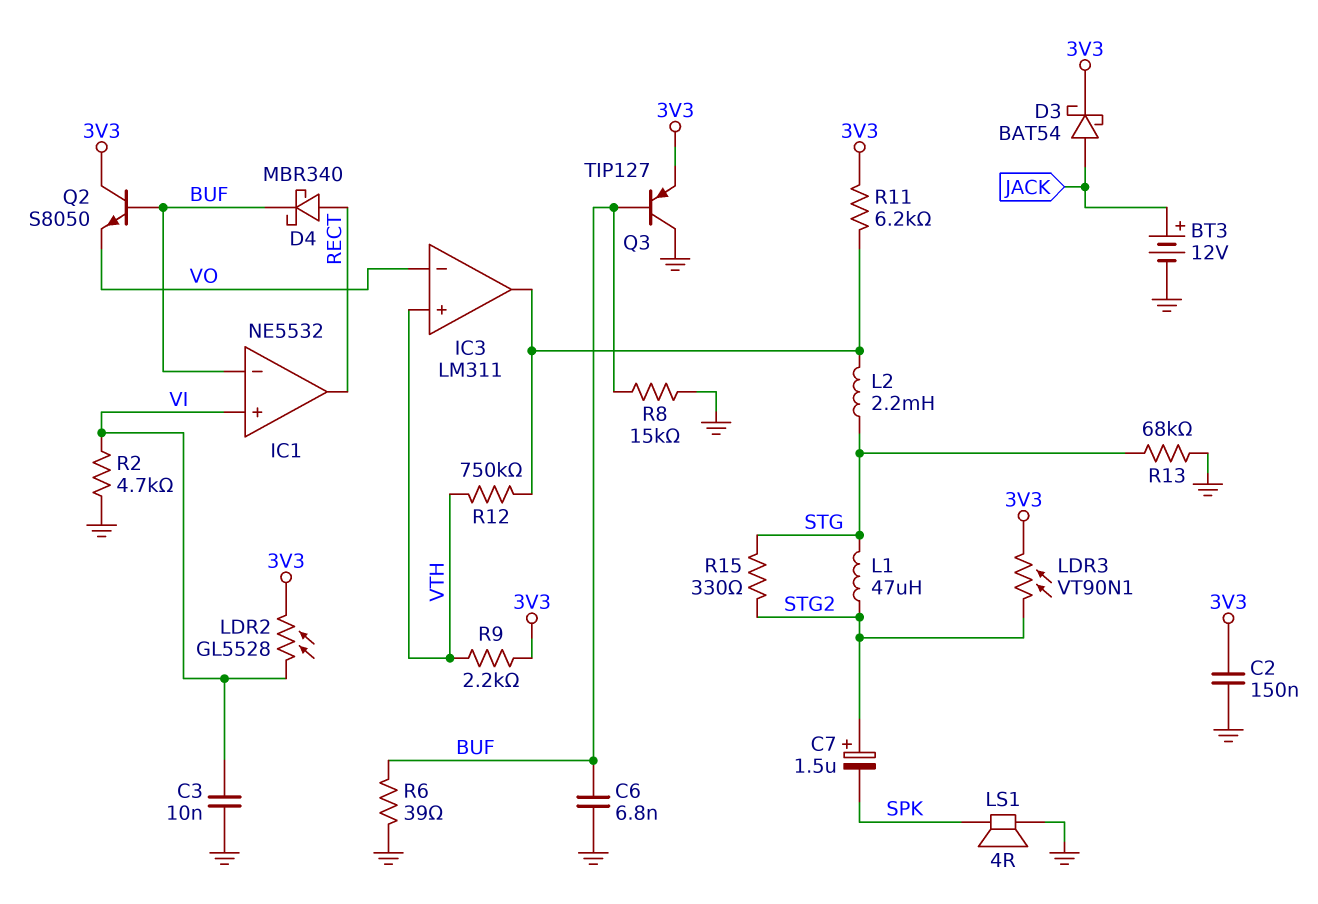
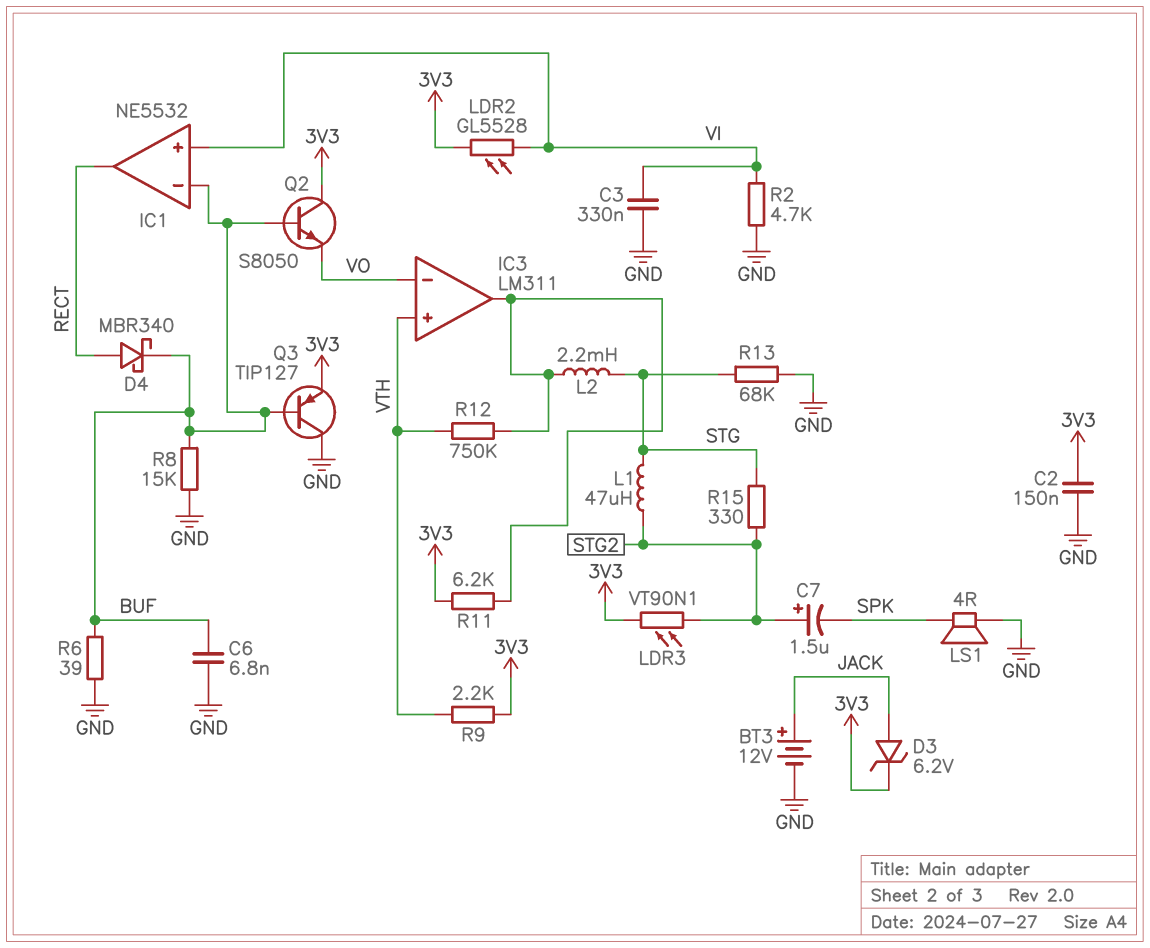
C3: 10nF (GND, VI) -> 330nF (GND, VI)
D3: schottky BAT54 (A JACK, K 3V3) -> zener 6.2V (A JACK, K 3V3)

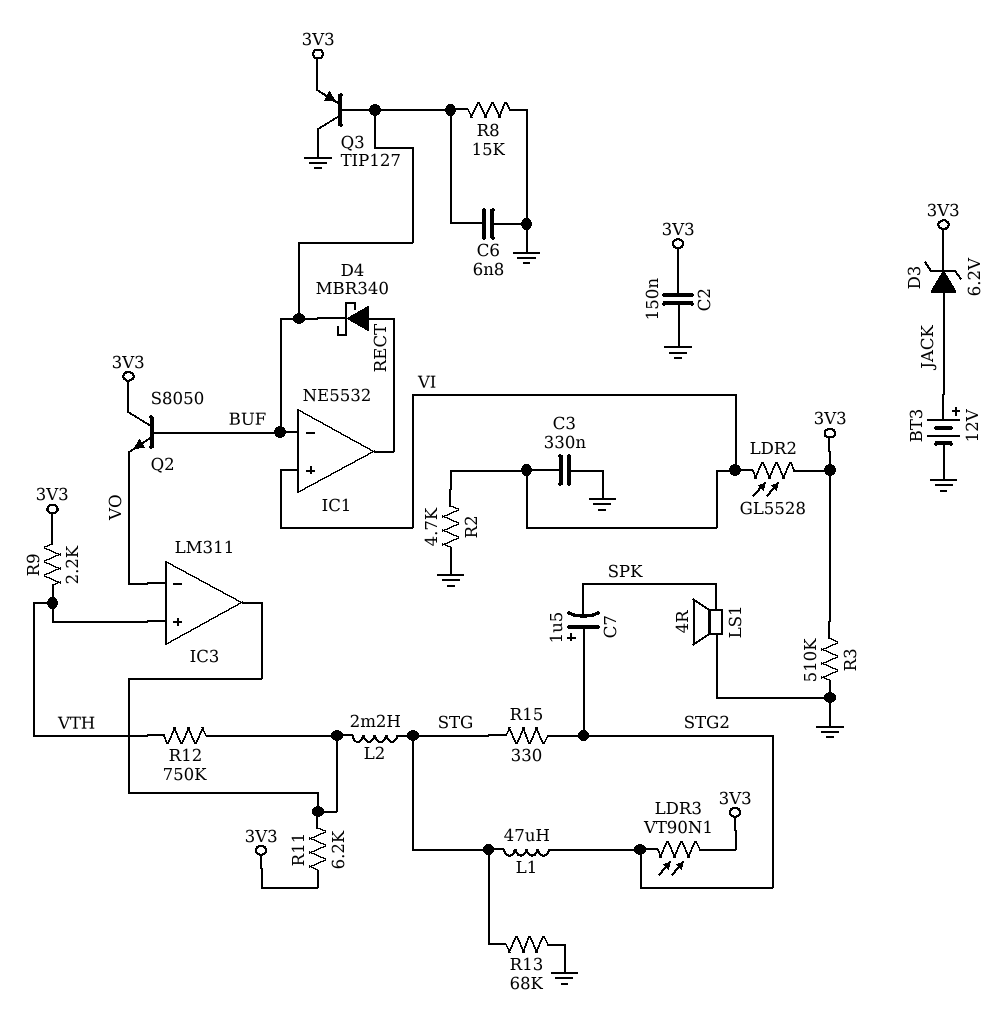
R3: none -> 510k (3V3, GND)
R6: 39 (BUF, GND) -> none

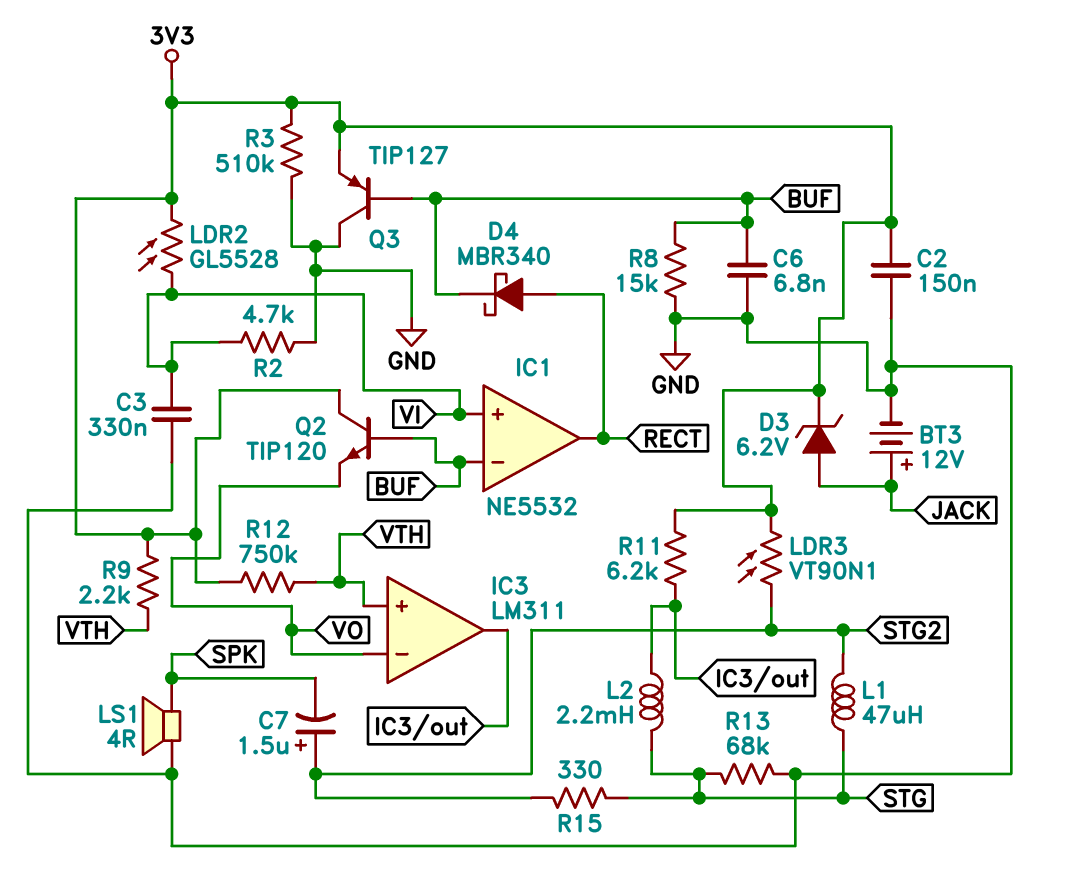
Q2: NPN S8050 (B BUF, C 3V3, E VO) -> NPN TIP120 (B BUF, C 3V3, E VO)
R12: 750k (IC3/out, VTH) -> 750k (3V3, VTH)

